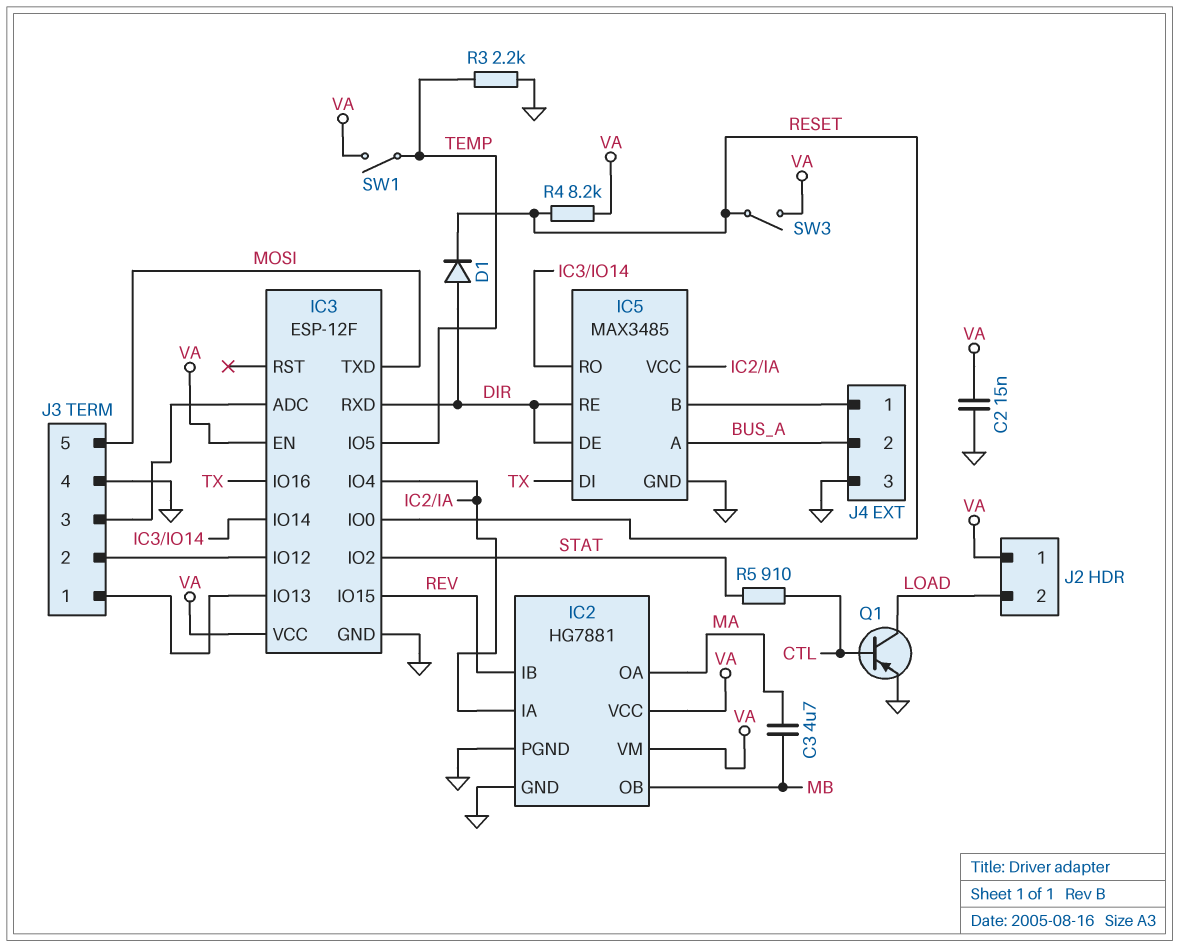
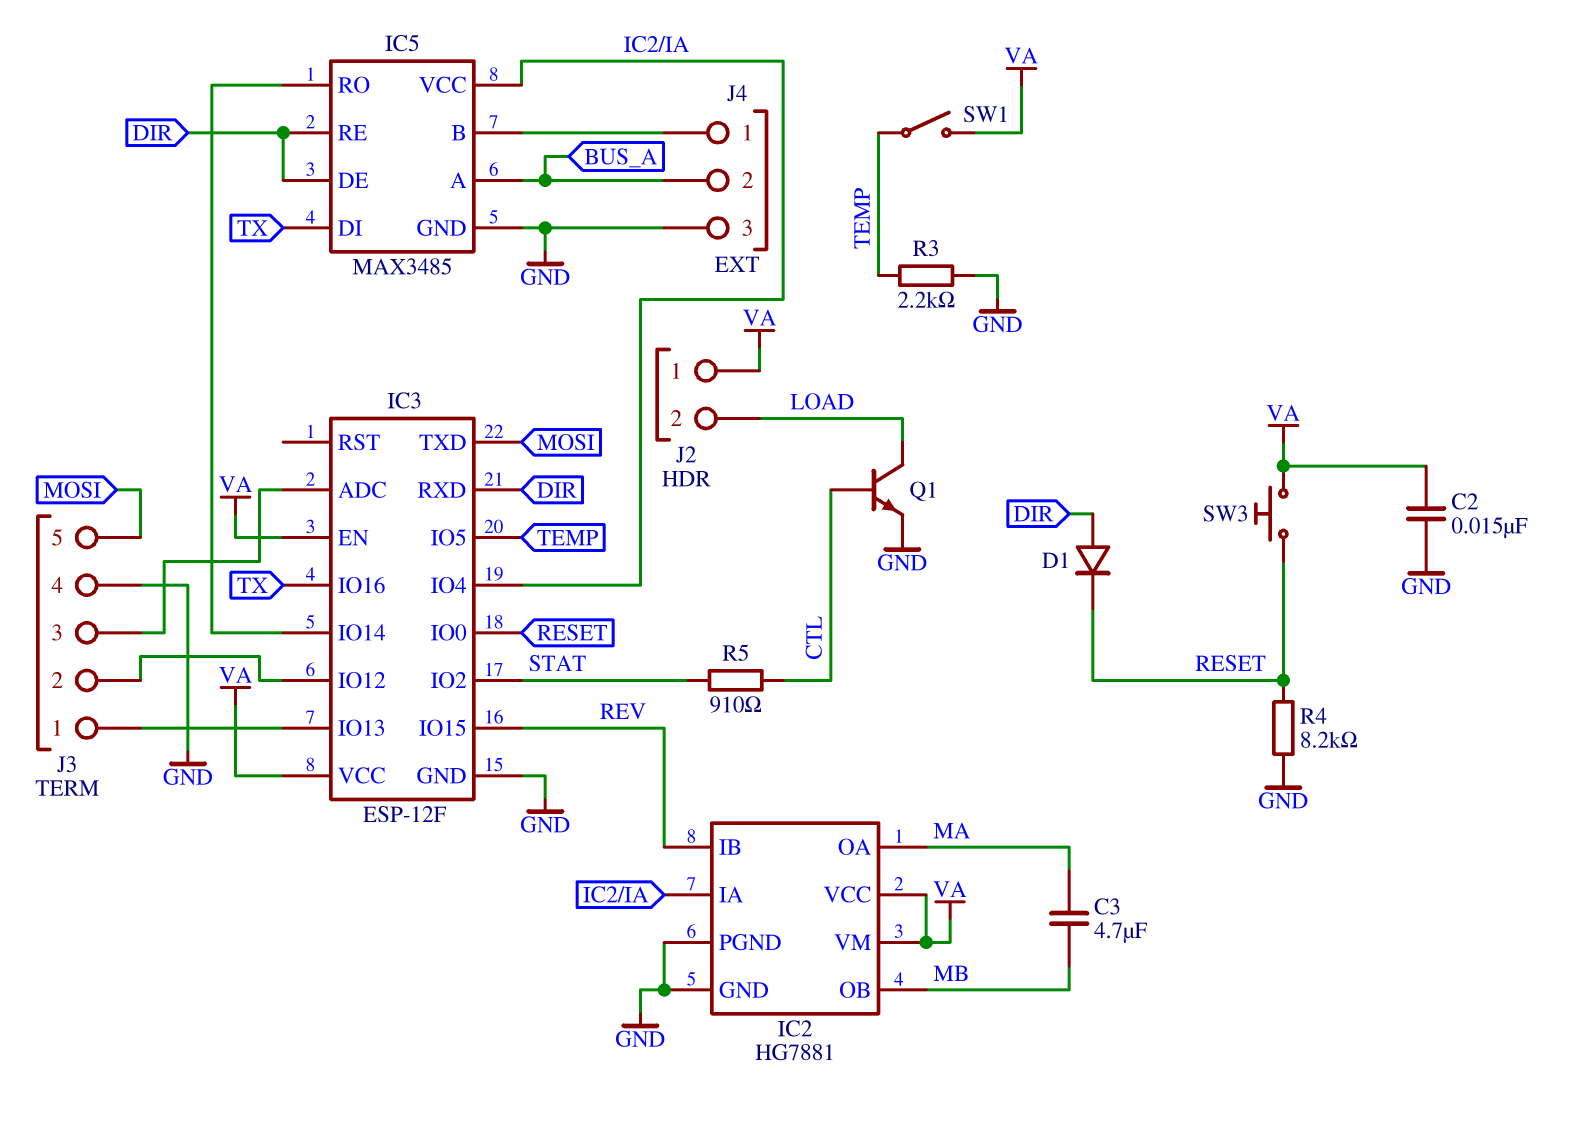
Q1: PNP (B CTL, C LOAD, E GND) -> NPN (B CTL, C LOAD, E GND)
R4: 8.2k (RESET, VA) -> 8.2k (GND, RESET)
SW3: switch (RESET, VA) -> button (RESET, VA)

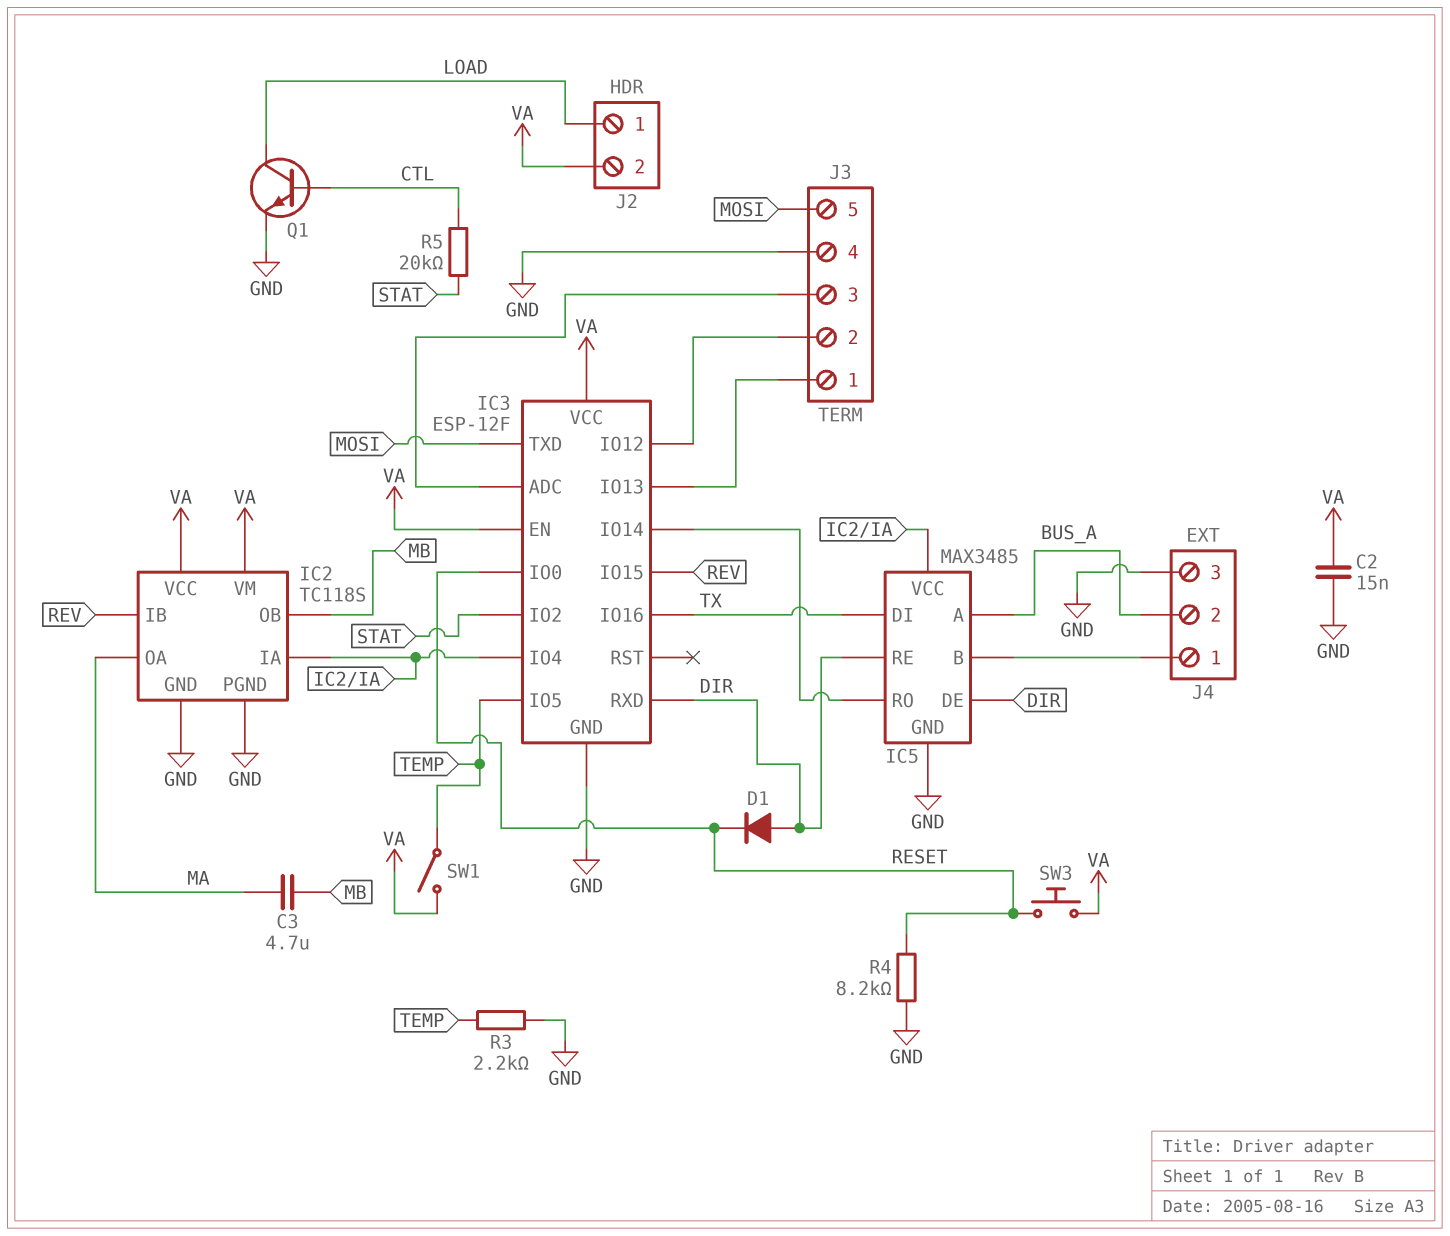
IC2: HG7881 -> TC118S
J2 pin 1: VA -> LOAD
J2 pin 2: LOAD -> VA
R5: 910 (CTL, STAT) -> 20k (CTL, STAT)

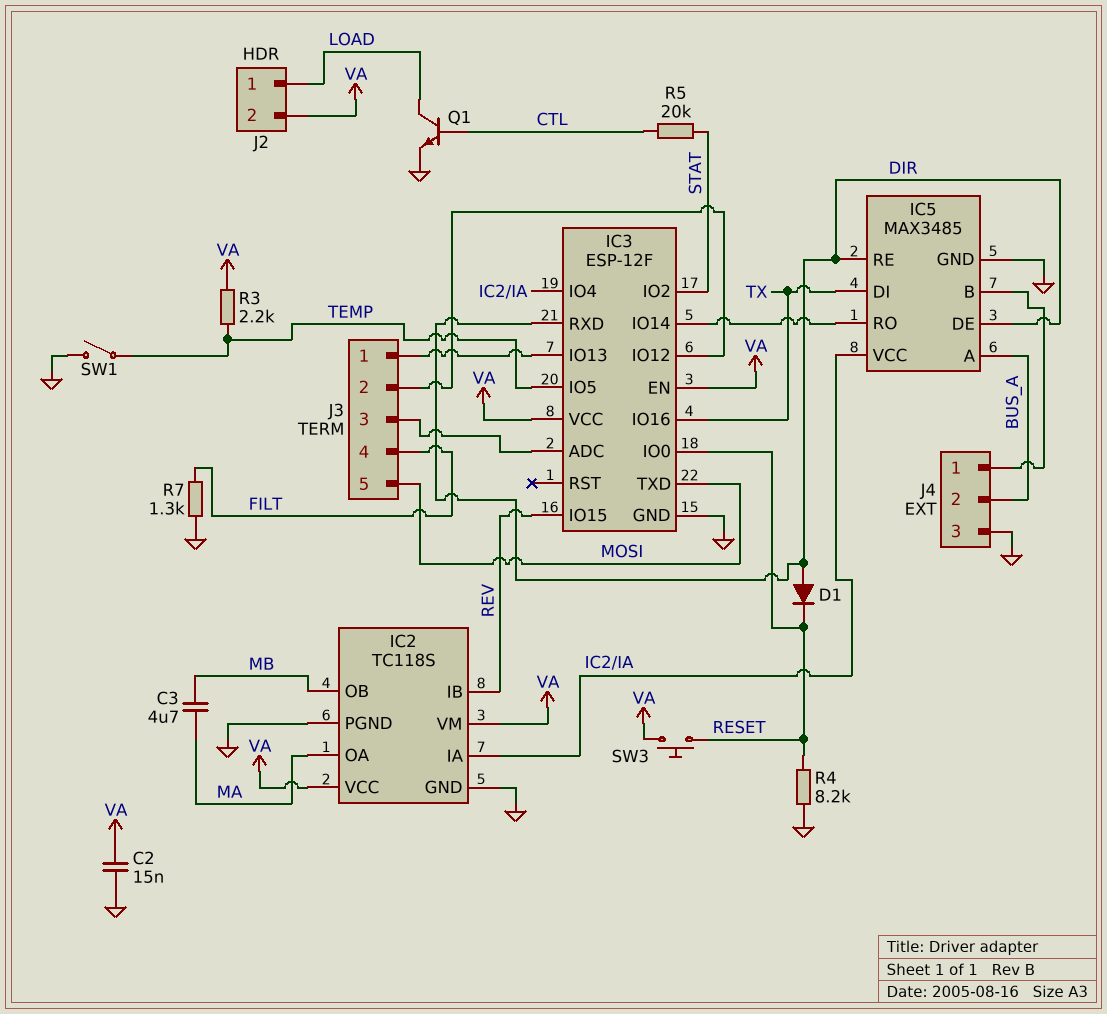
J3 pin 4: GND -> FILT
R3: 2.2k (GND, TEMP) -> 2.2k (TEMP, VA)
R7: none -> 1.3k (FILT, GND)
SW1: switch (TEMP, VA) -> switch (GND, TEMP)

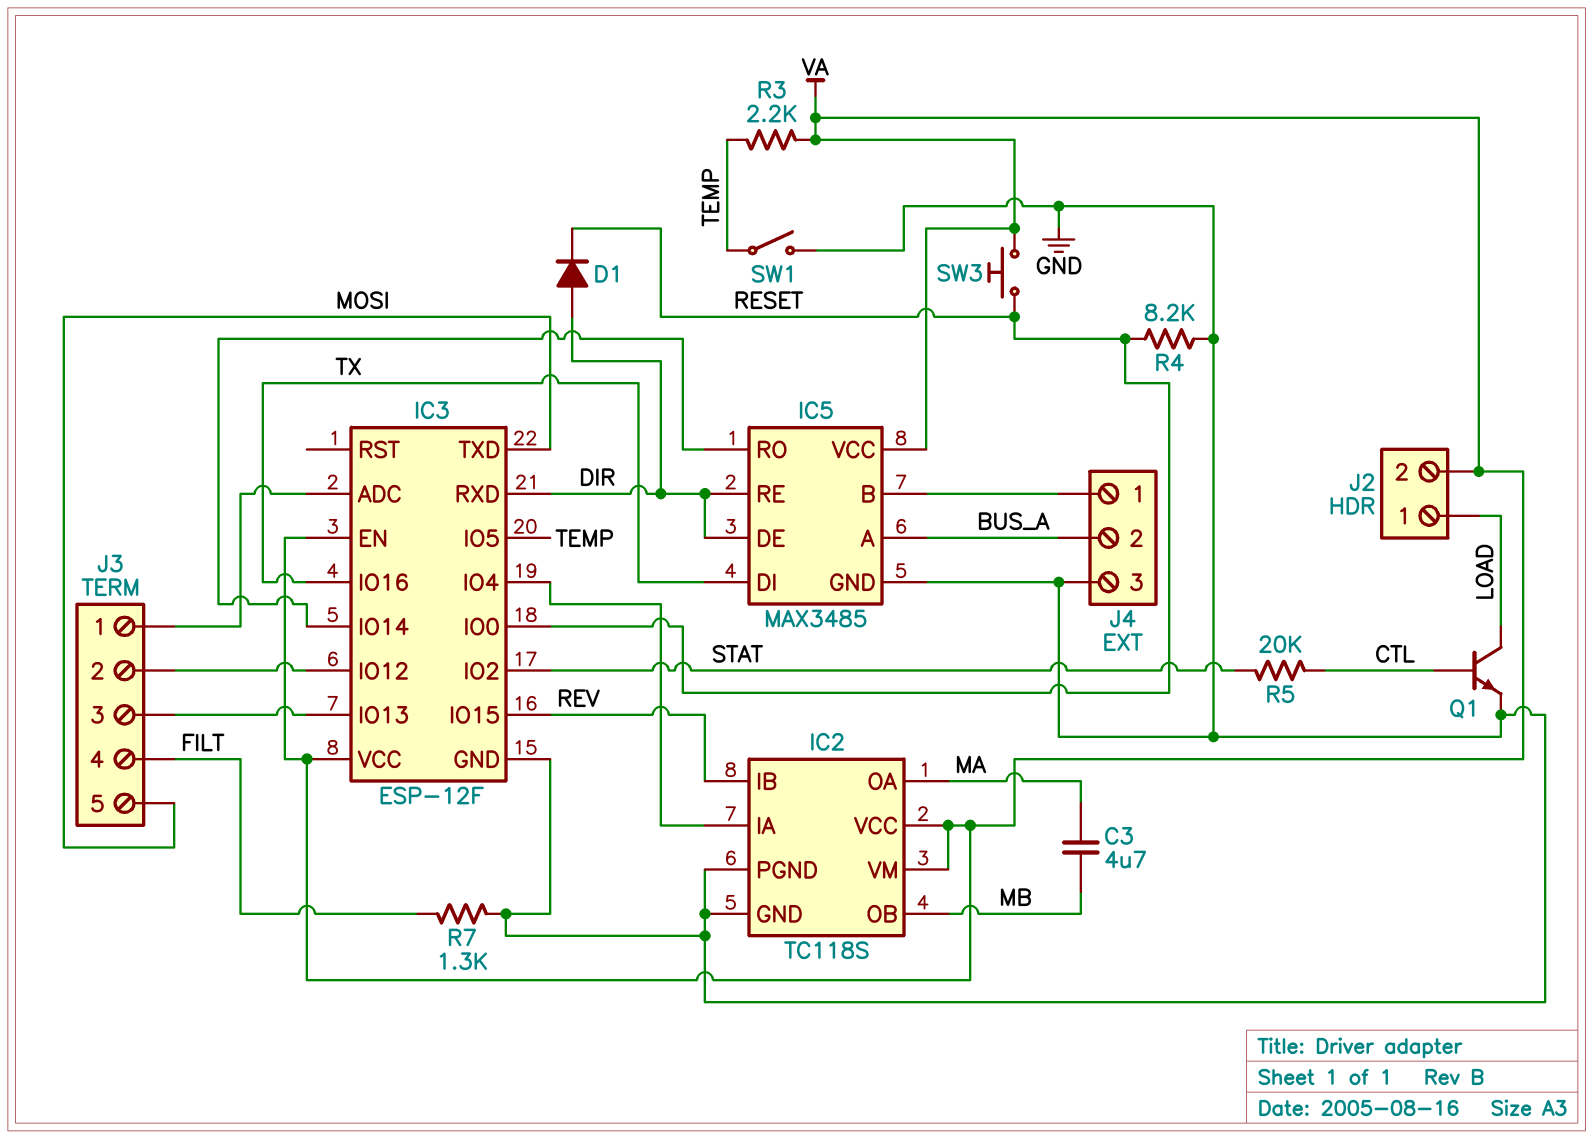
C2: 15nF (GND, VA) -> none
IC5 pin VCC: IC2/IA -> VA
J3 pin 1: IC3/IO13 -> IC3/ADC
J3 pin 3: IC3/ADC -> IC3/IO13

